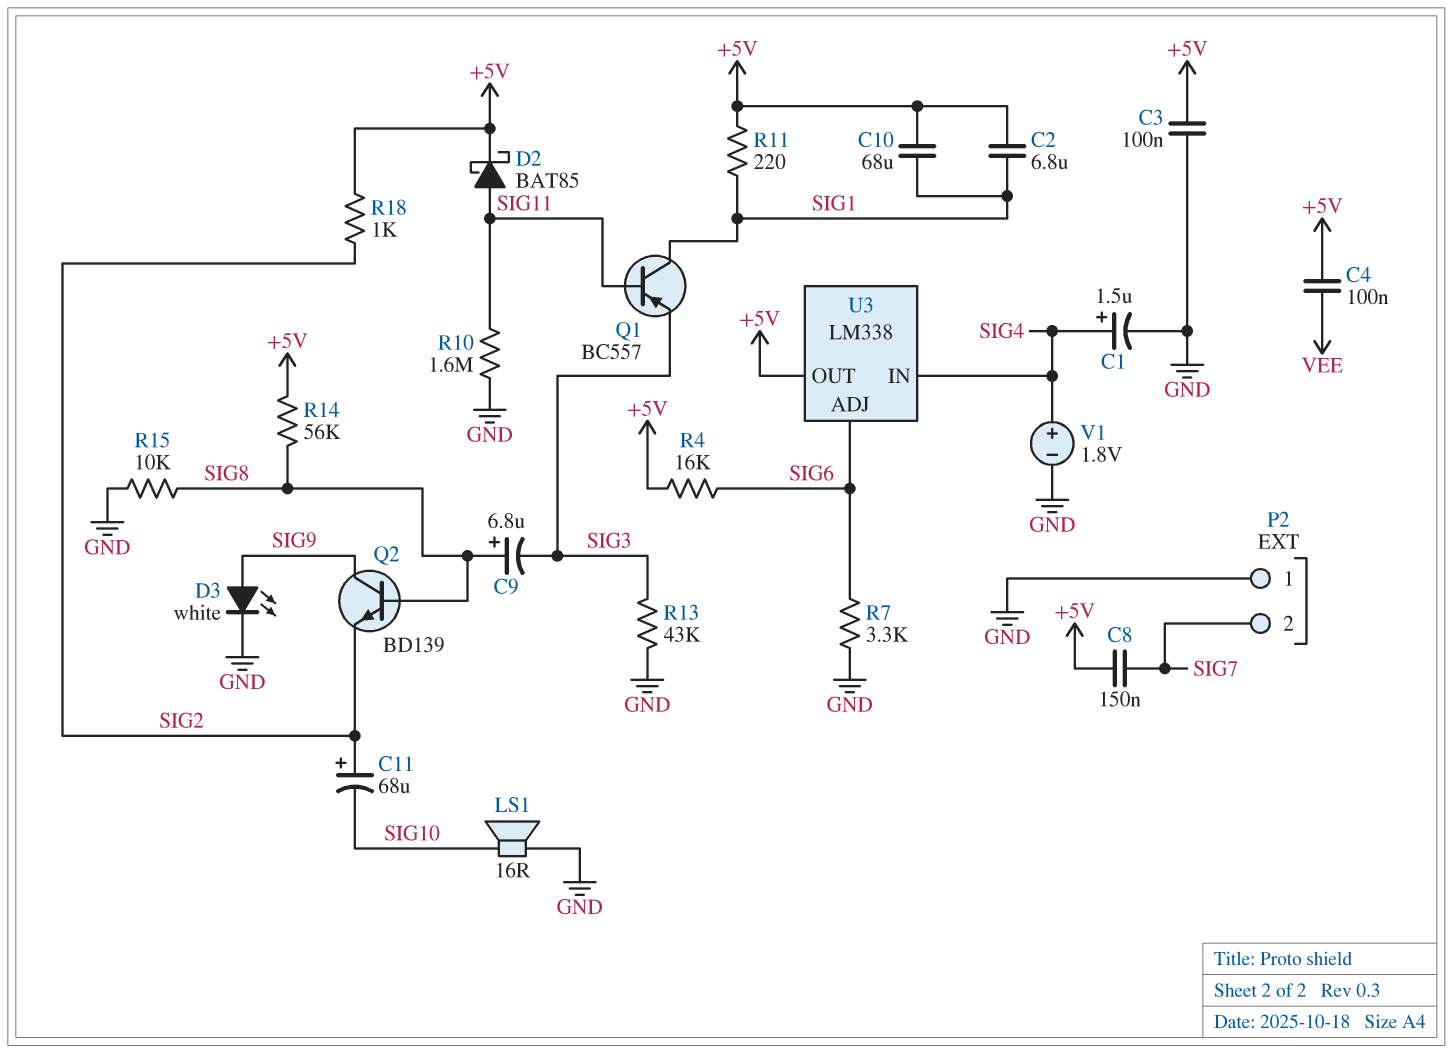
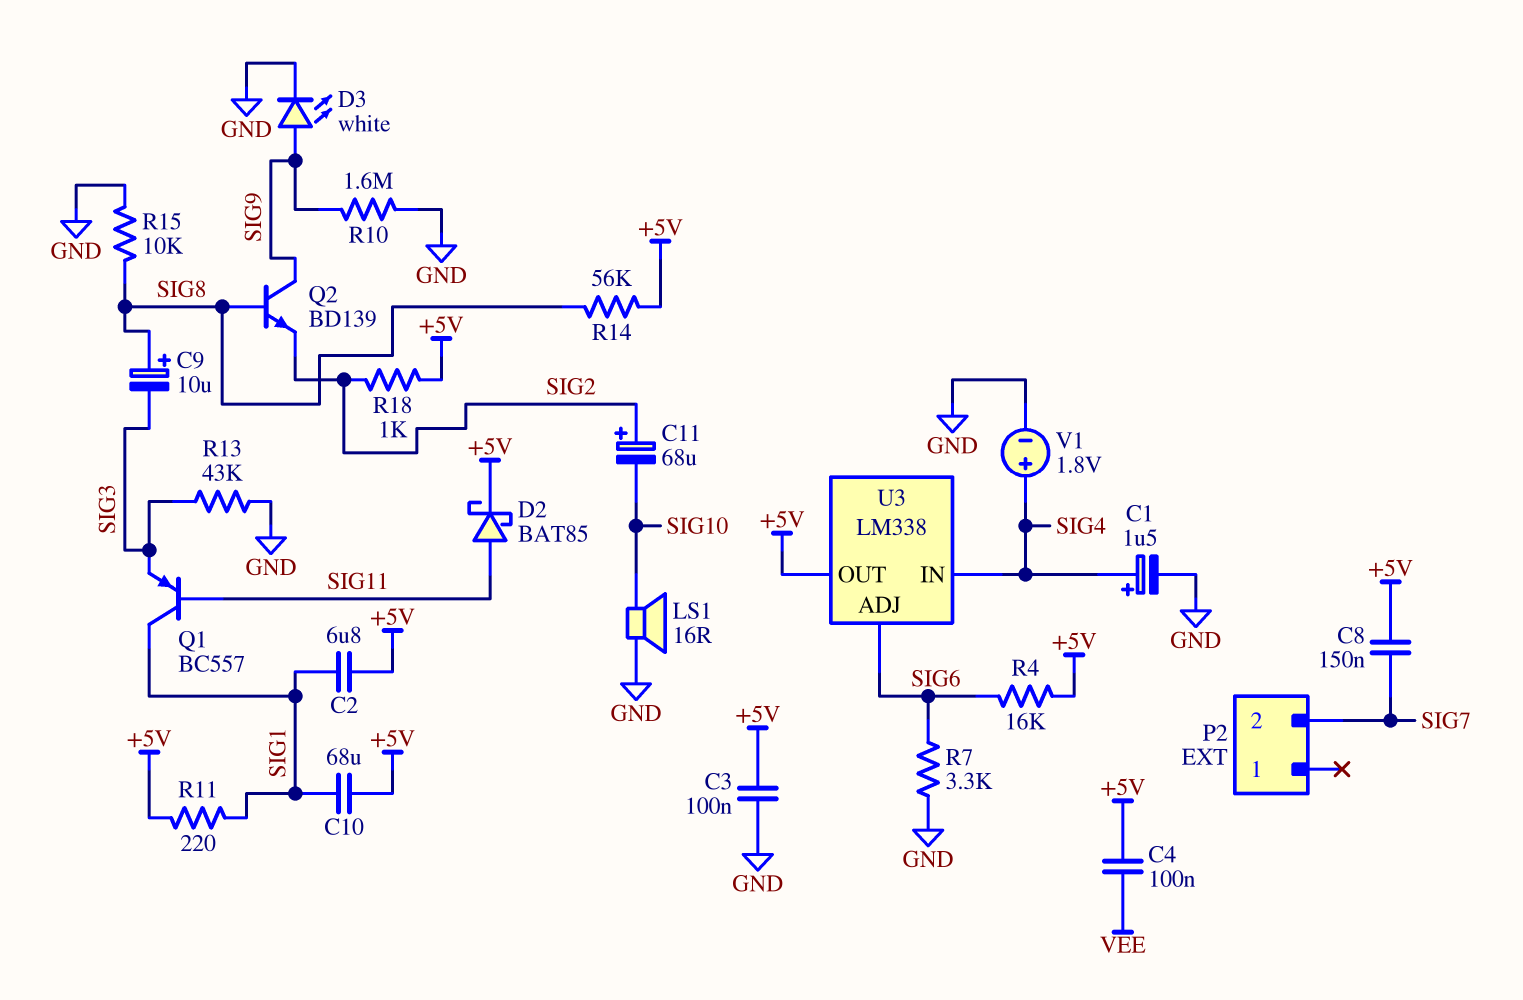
C9: 6.8uF (plus SIG8, minus SIG3) -> 10uF (plus SIG8, minus SIG3)
P2 pin 1: GND -> none
R10: 1.6M (GND, SIG11) -> 1.6M (GND, SIG9)

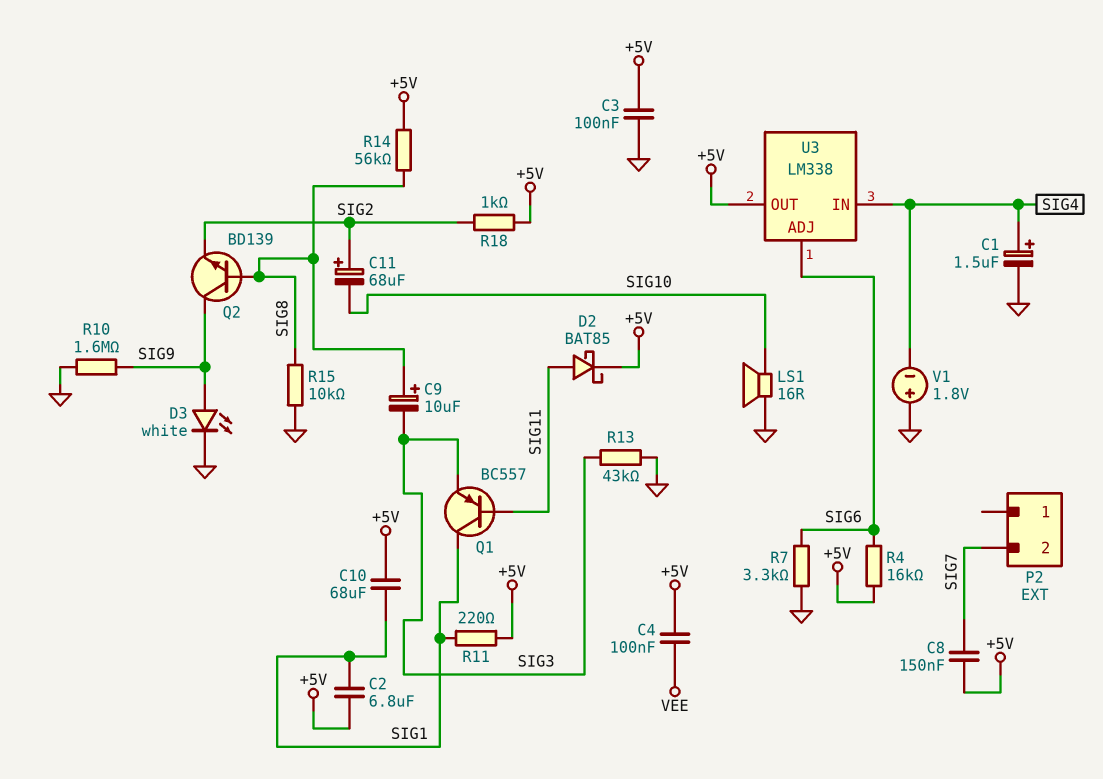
V1: 1.8V (plus SIG4, minus GND) -> 1.8V (plus GND, minus SIG4)

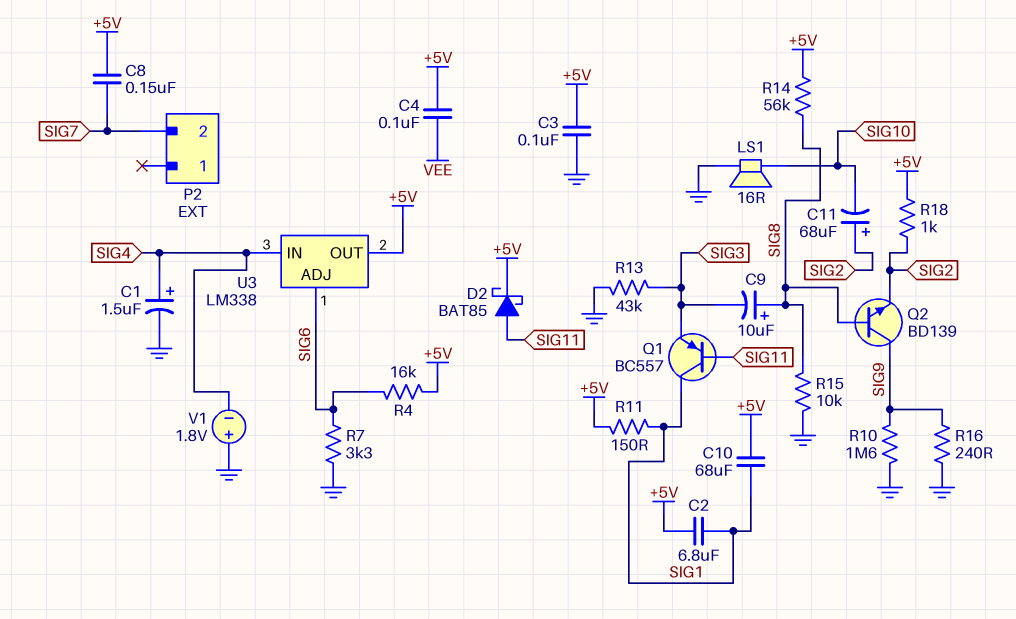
D3: LED white (A SIG9, K GND) -> none
R11: 220 (+5V, SIG1) -> 150 (+5V, SIG1)
R16: none -> 240 (GND, SIG9)

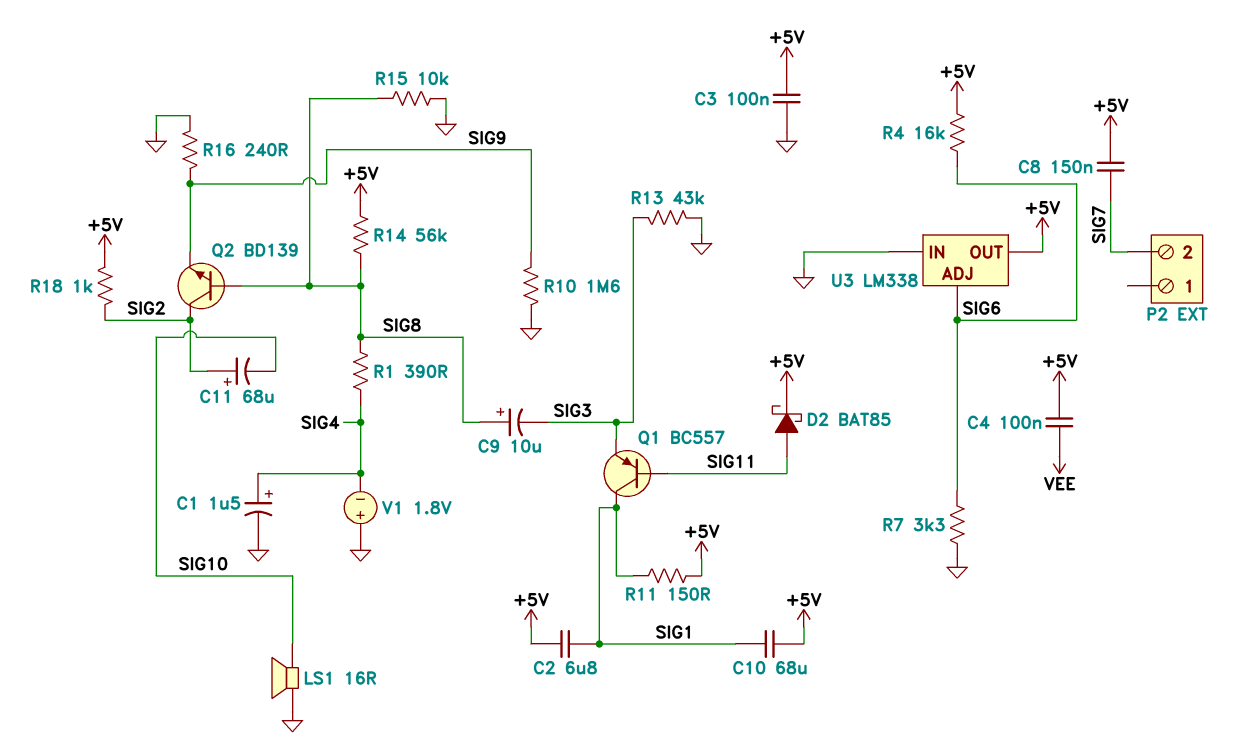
Q2: NPN BD139 (B SIG8, C SIG9, E SIG2) -> NPN BD139 (B SIG8, C SIG2, E SIG9)
R1: none -> 390 (SIG4, SIG8)
U3 pin IN: SIG4 -> GND

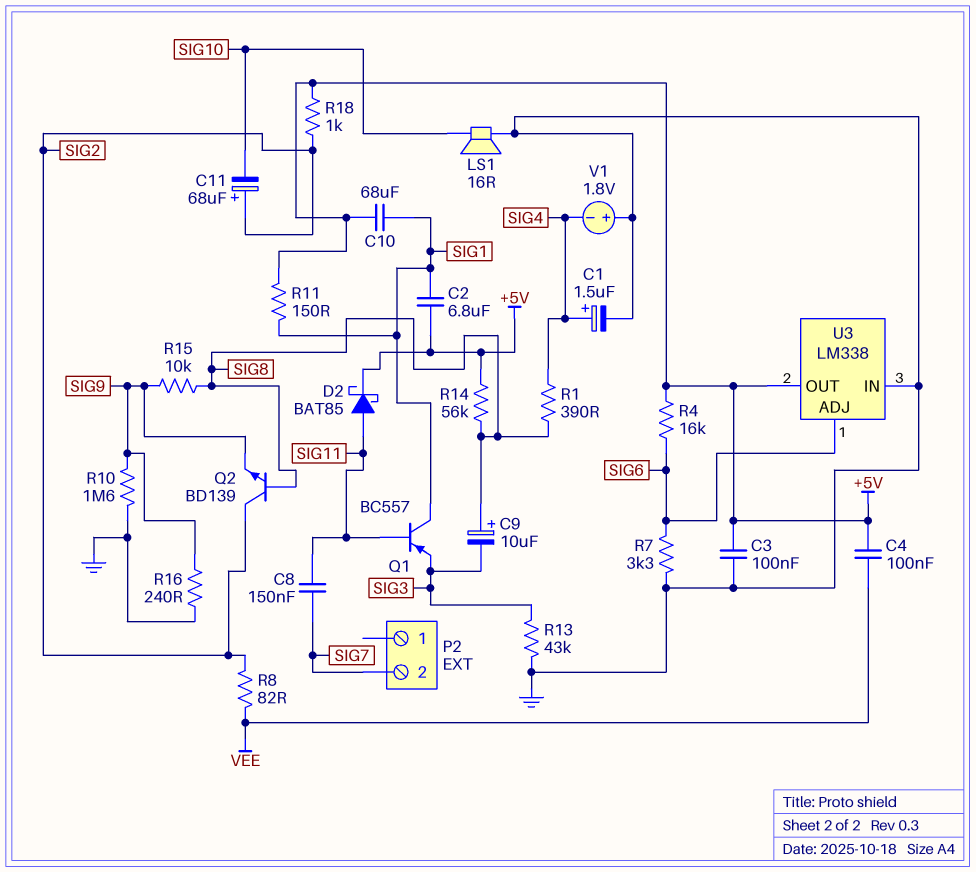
C8: 150nF (+5V, SIG7) -> 150nF (SIG7, SIG11)
R8: none -> 82 (SIG2, VEE)
R15: 10k (GND, SIG8) -> 10k (SIG8, SIG9)

